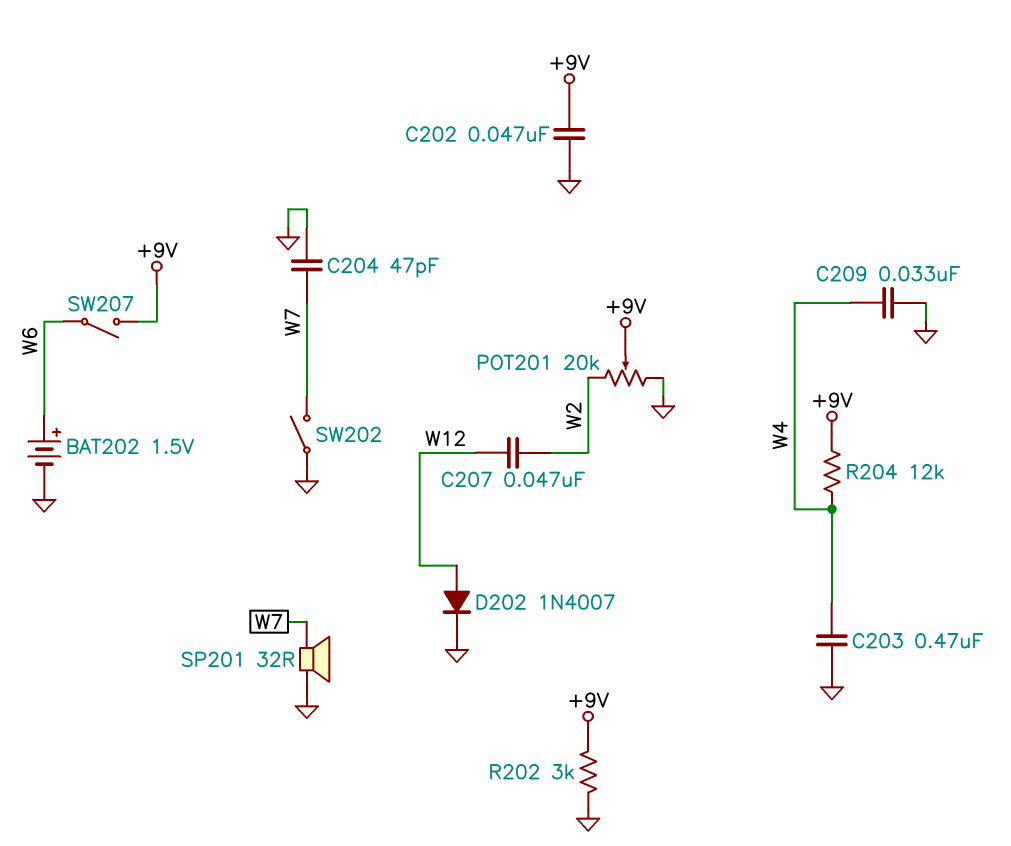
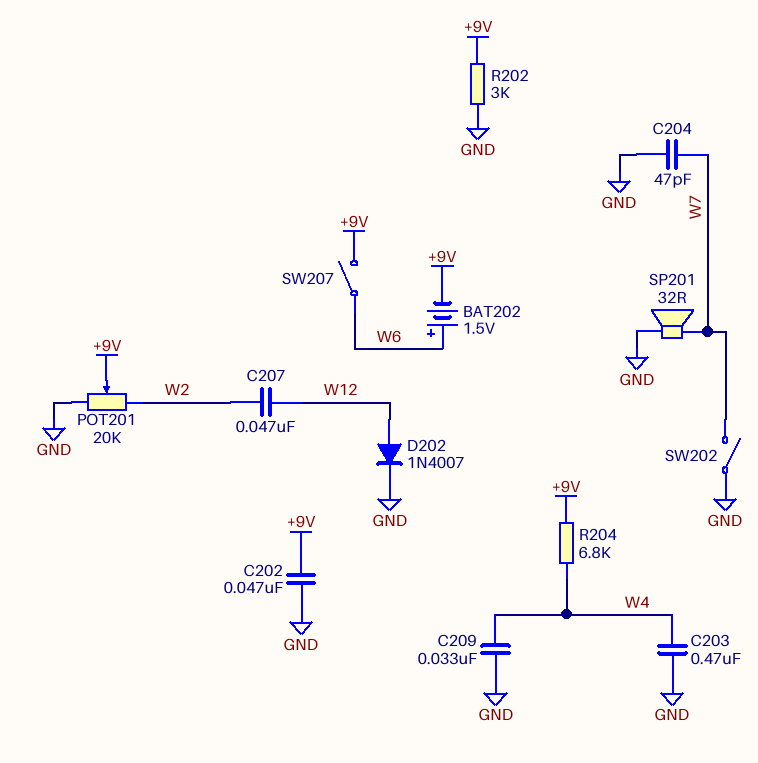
BAT202: 1.5V (plus W6, minus GND) -> 1.5V (plus W6, minus +9V)
R204: 12k (+9V, W4) -> 6.8k (+9V, W4)

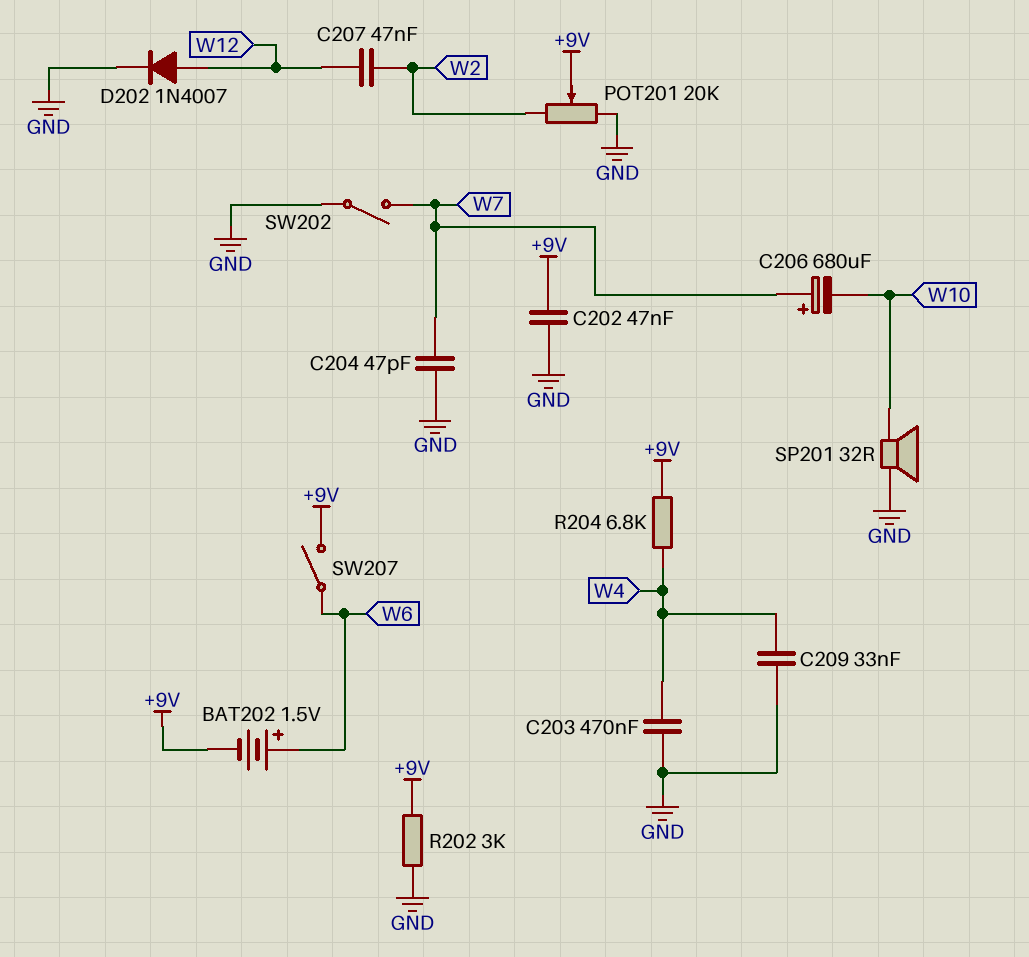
C206: none -> 680uF (plus W7, minus W10)
SP201: speaker 32R (GND, W7) -> speaker 32R (GND, W10)

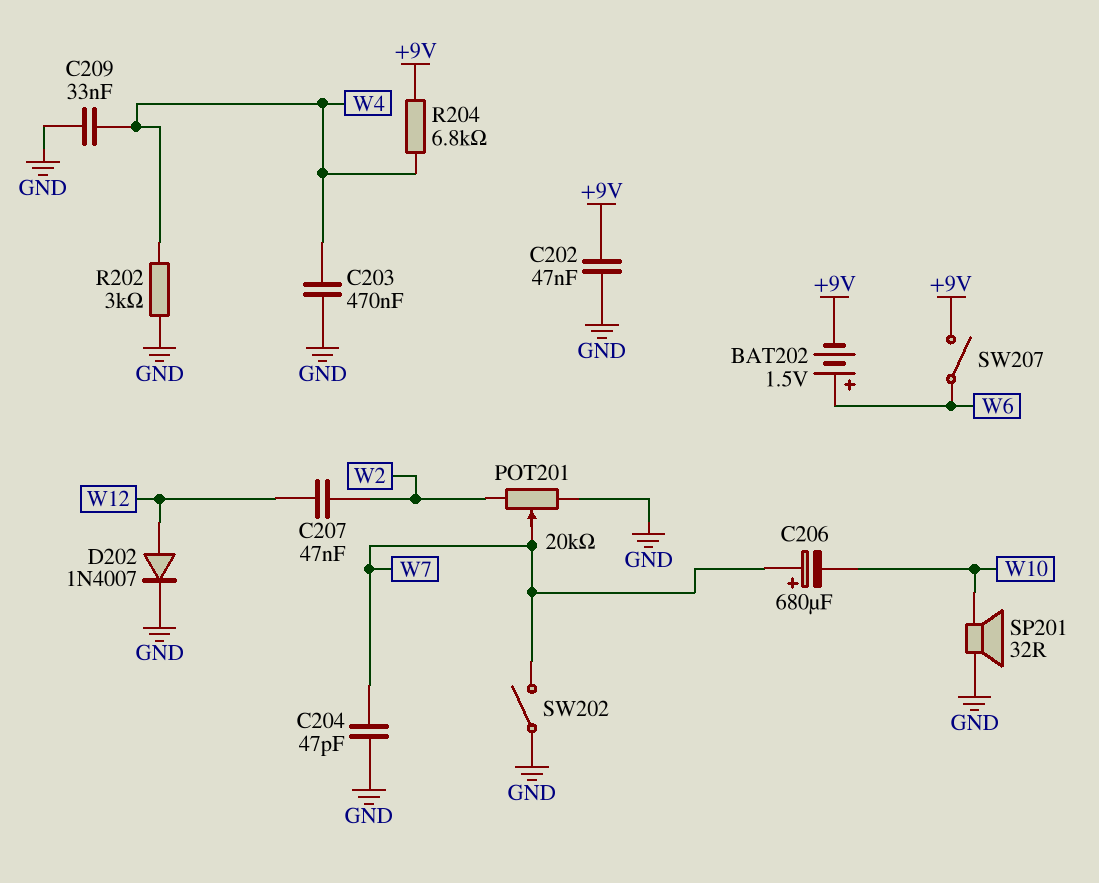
POT201: 20k (GND, W2, wiper +9V) -> 20k (GND, W2, wiper W7)
R202: 3k (+9V, GND) -> 3k (GND, W4)

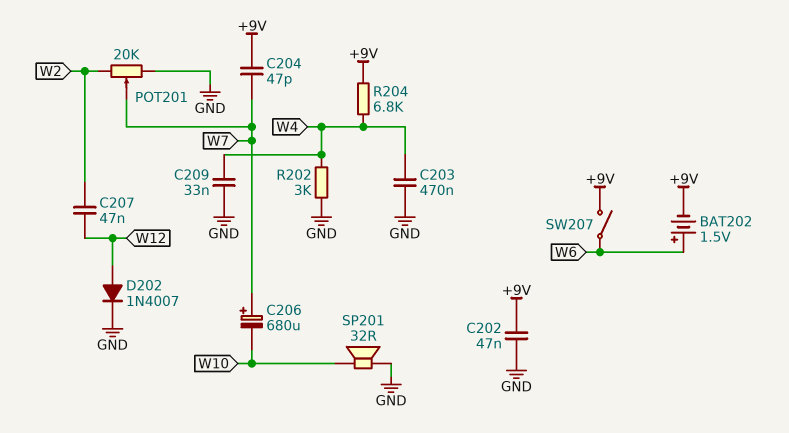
C204: 47pF (GND, W7) -> 47pF (+9V, W7)
SW202: switch (GND, W7) -> none

